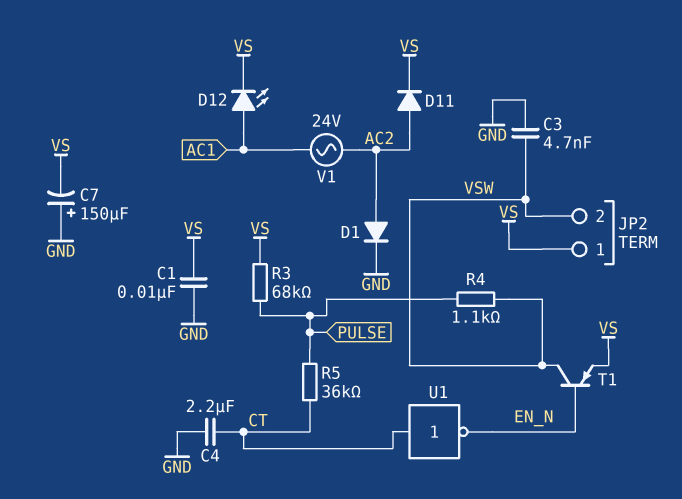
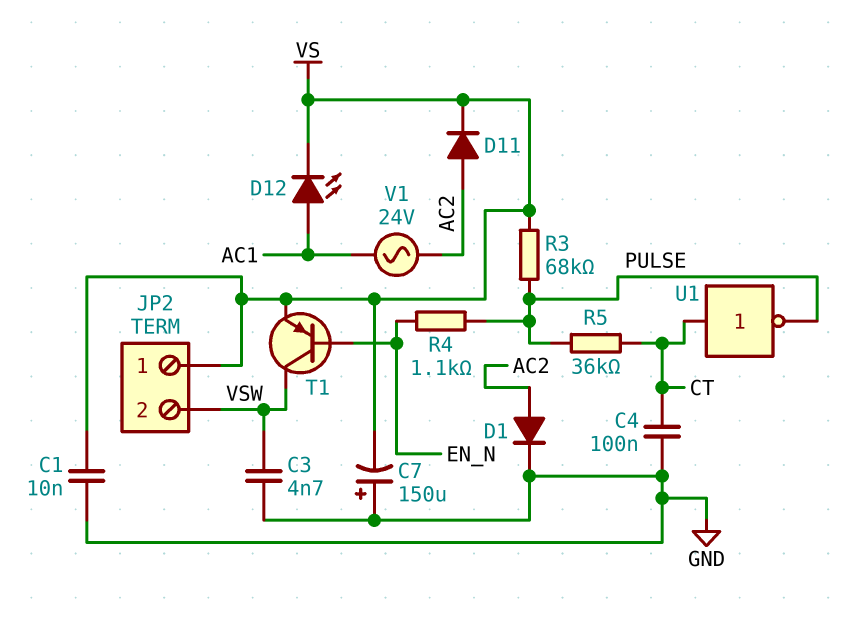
C4: 2.2uF (CT, GND) -> 100nF (CT, GND)
R4: 1.1k (PULSE, VSW) -> 1.1k (EN_N, PULSE)
U1: NOT (in CT, out EN_N) -> NOT (in CT, out PULSE)

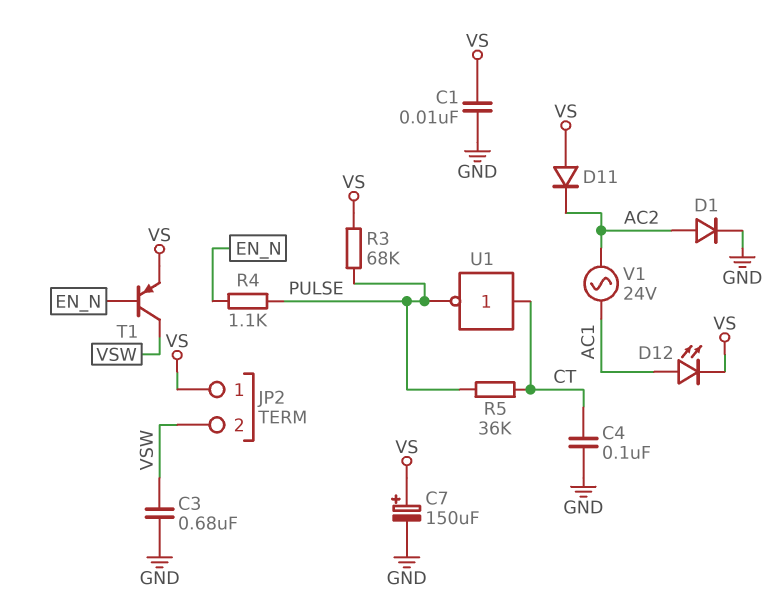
C3: 4.7nF (GND, VSW) -> 680nF (GND, VSW)
C7: 150uF (plus GND, minus VS) -> 150uF (plus VS, minus GND)
D11: diode (A AC2, K VS) -> diode (A VS, K AC2)

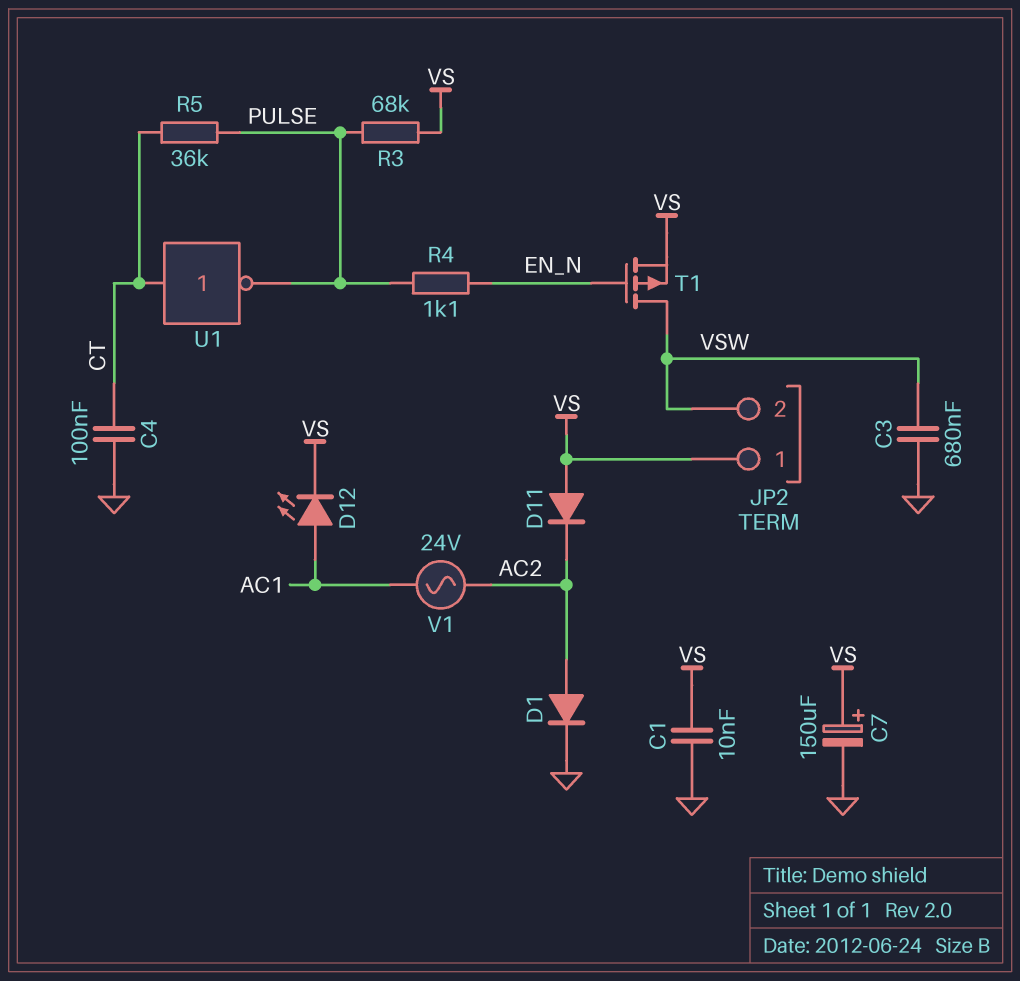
T1: PNP (B EN_N, C VSW, E VS) -> PMOS (G EN_N, D VSW, S VS)

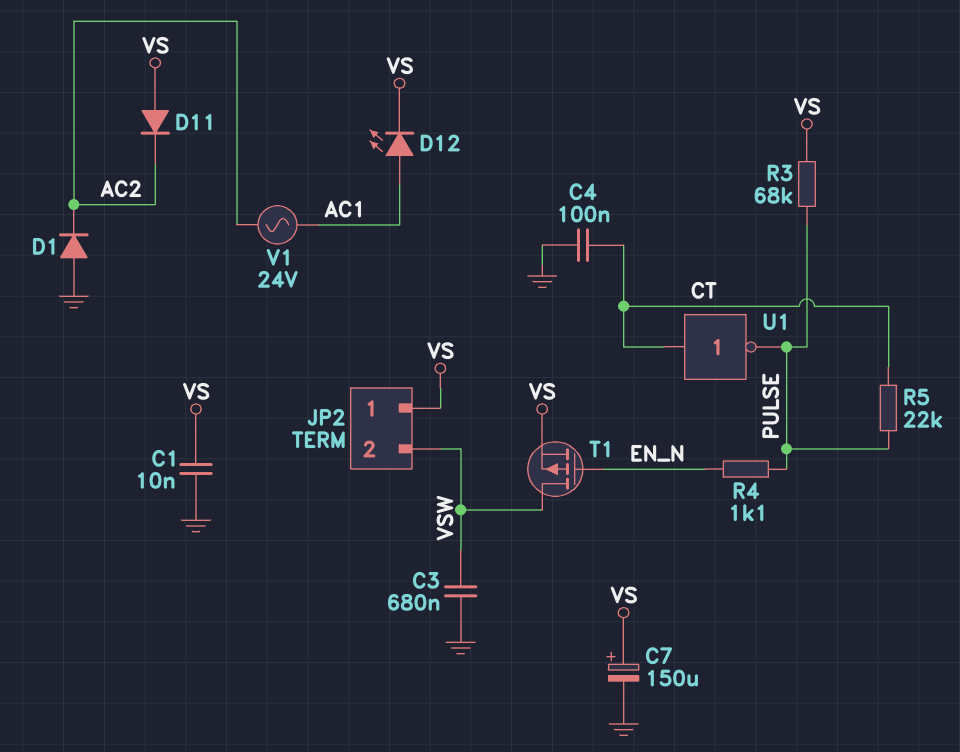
D1: diode (A AC2, K GND) -> diode (A GND, K AC2)
R5: 36k (CT, PULSE) -> 22k (CT, PULSE)

